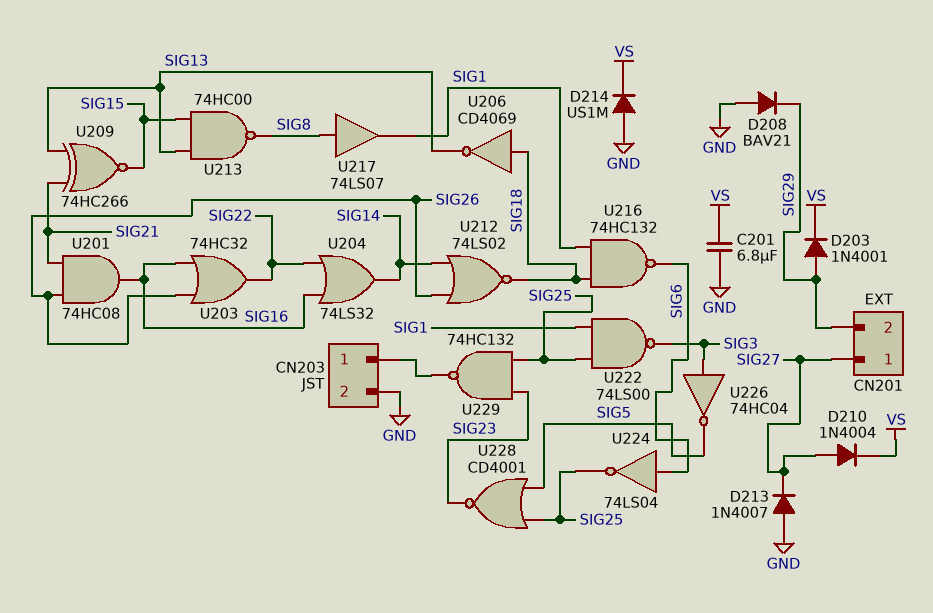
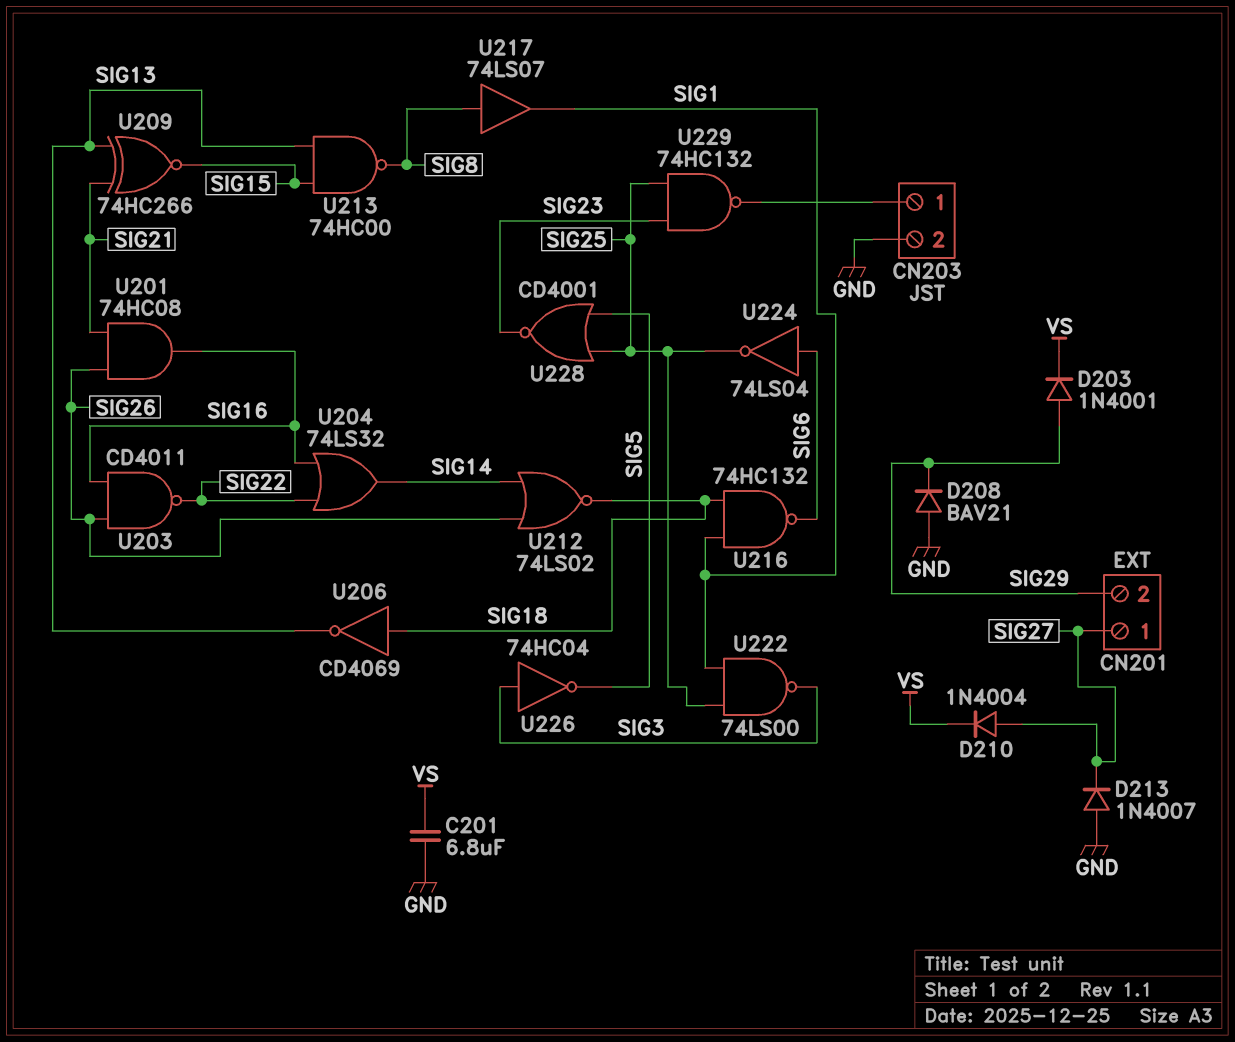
D214: diode US1M (A GND, K VS) -> none
U203: OR 74HC32 (in SIG16, in SIG26, out SIG22) -> NAND CD4011 (in SIG16, in SIG26, out SIG22)

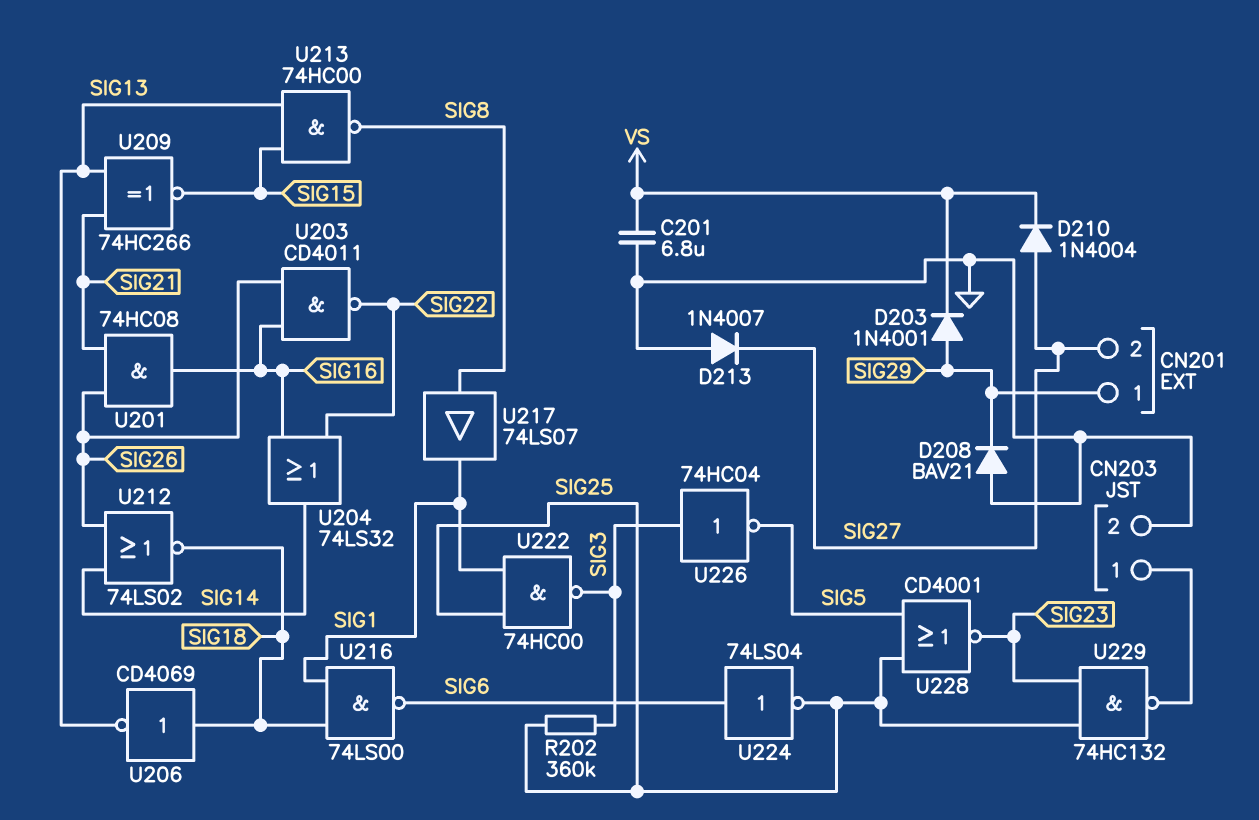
CN201 pin 1: SIG27 -> SIG29
CN201 pin 2: SIG29 -> SIG27
R202: none -> 360k (SIG3, SIG25)
U216: NAND 74HC132 (in SIG1, in SIG18, out SIG6) -> NAND 74LS00 (in SIG1, in SIG18, out SIG6)
U222: NAND 74LS00 (in SIG1, in SIG25, out SIG3) -> NAND 74HC00 (in SIG1, in SIG25, out SIG3)

